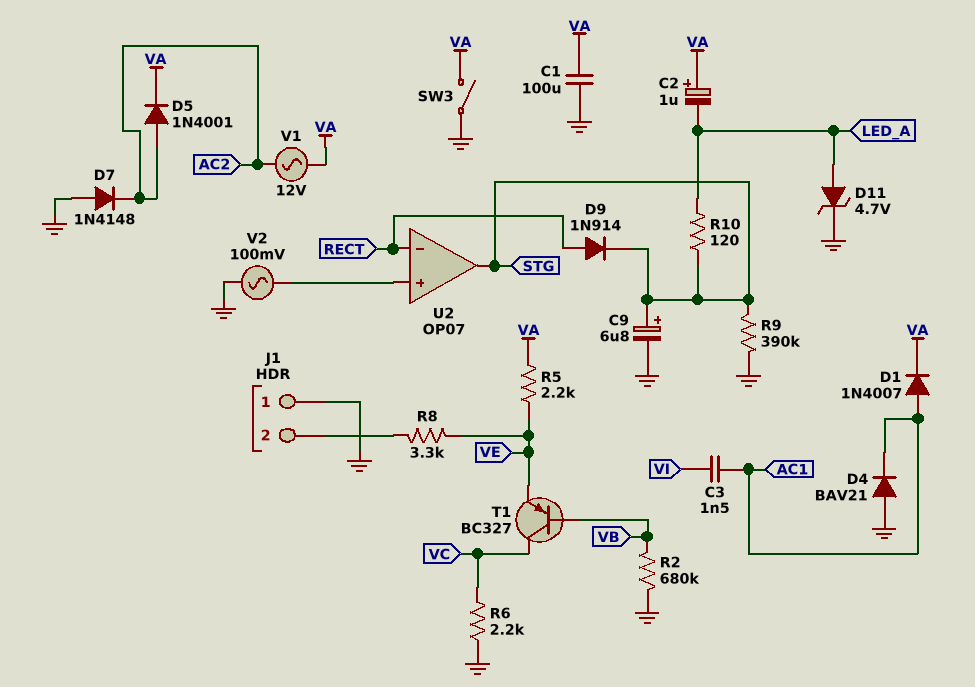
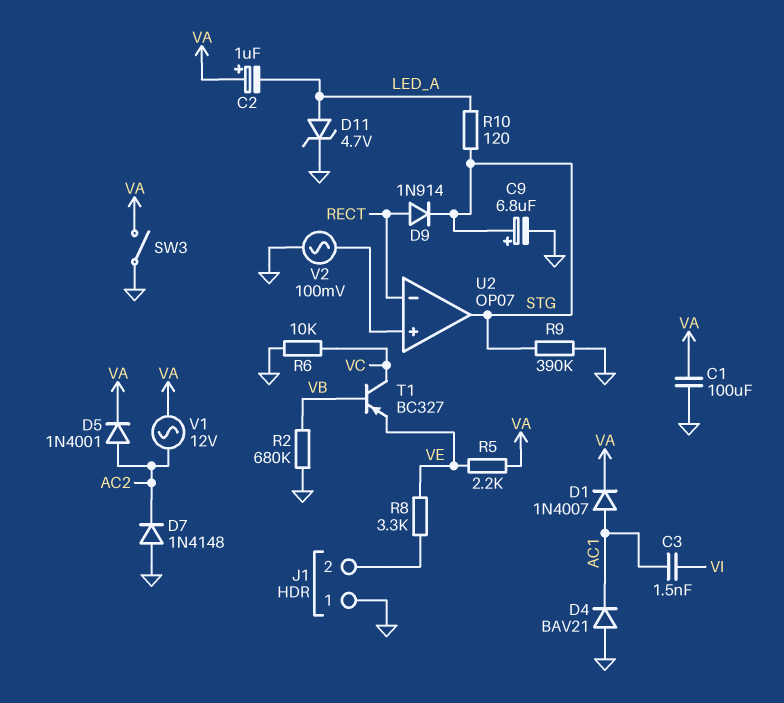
R6: 2.2k (GND, VC) -> 10k (GND, VC)

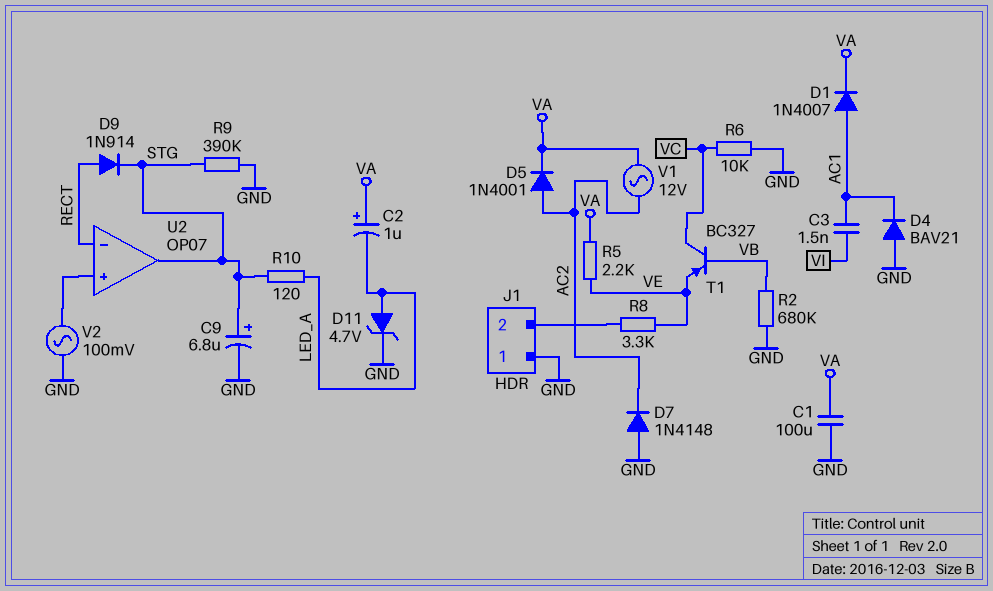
SW3: switch (GND, VA) -> none

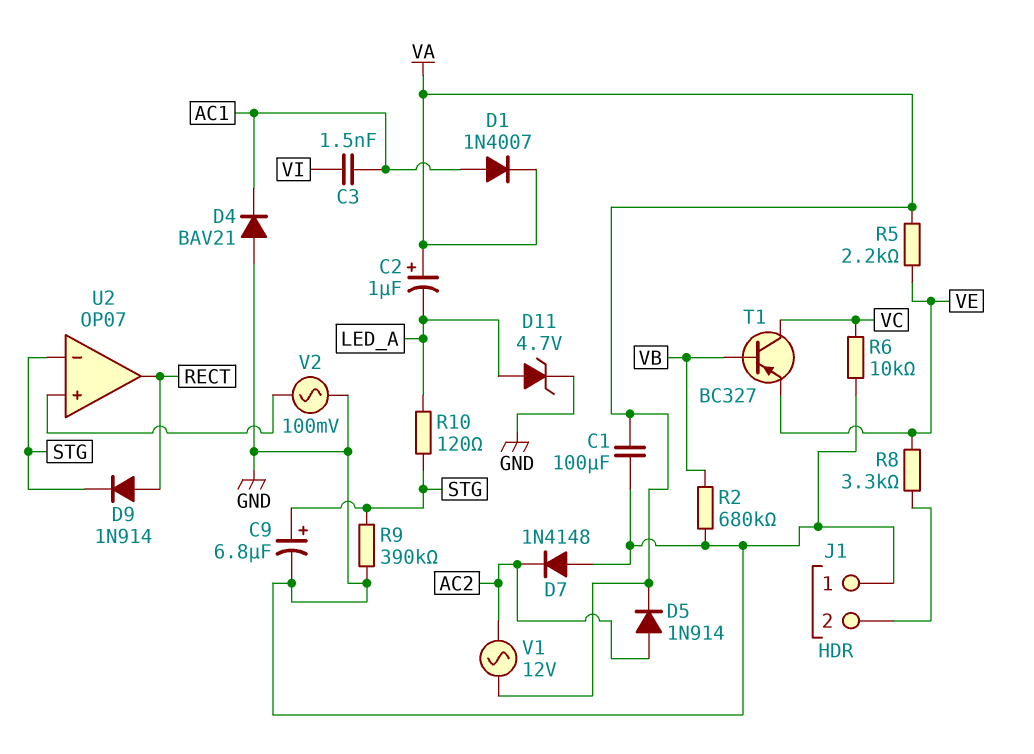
D5: diode 1N4001 (A AC2, K VA) -> diode 1N914 (A AC2, K VA)
U2 pin in-: RECT -> STG
U2 pin out: STG -> RECT

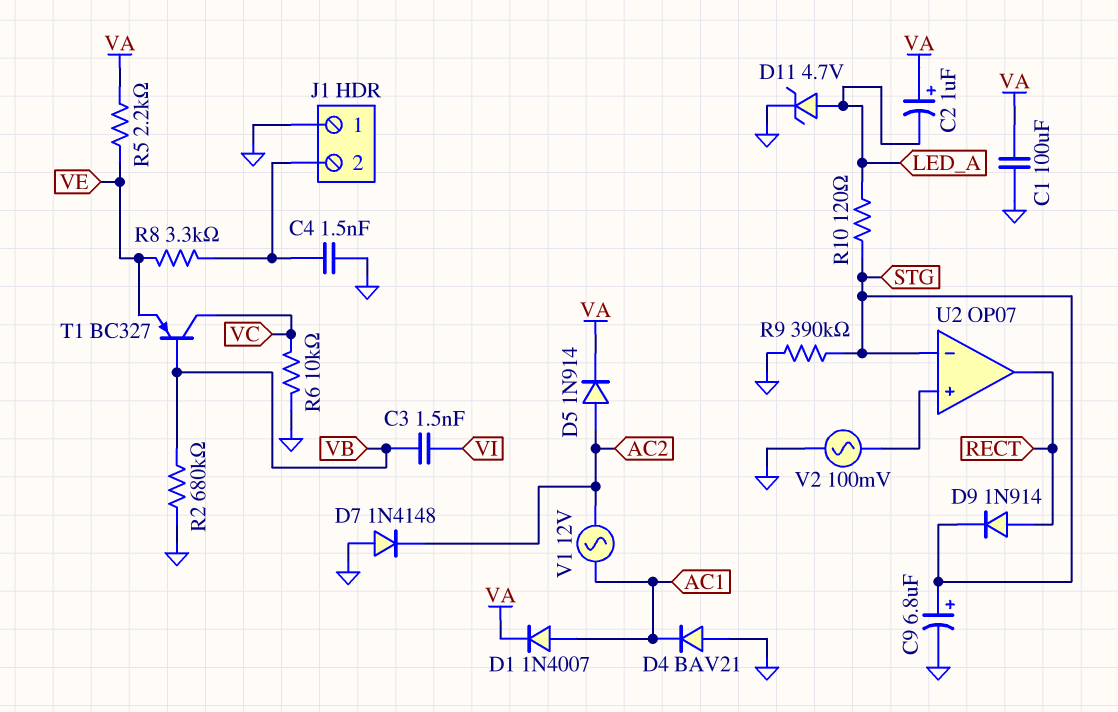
C3: 1.5nF (AC1, VI) -> 1.5nF (VB, VI)
C4: none -> 1.5nF (GND, J1/2)
V1: AC 12V (AC2, VA) -> AC 12V (AC1, AC2)

